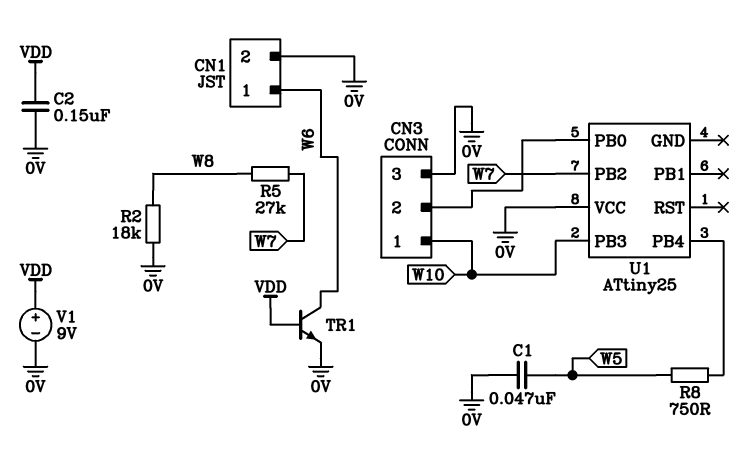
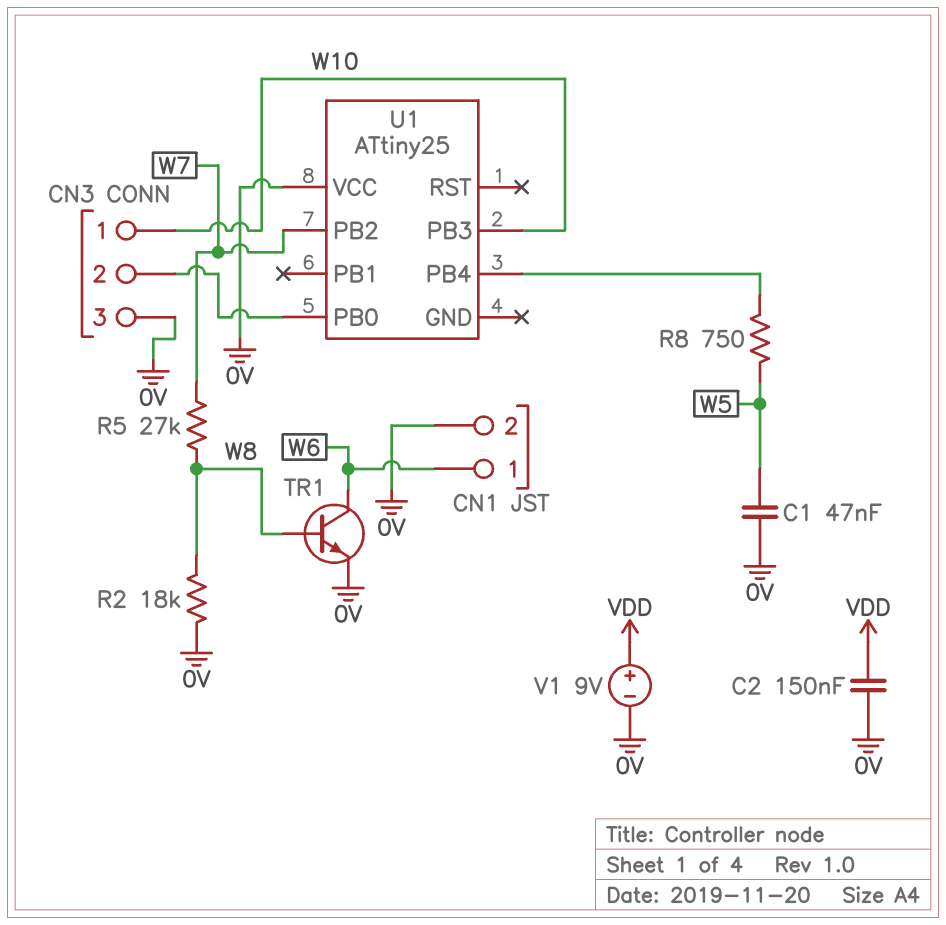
TR1: NPN (B VDD, C W6, E 0V) -> NPN (B W8, C W6, E 0V)

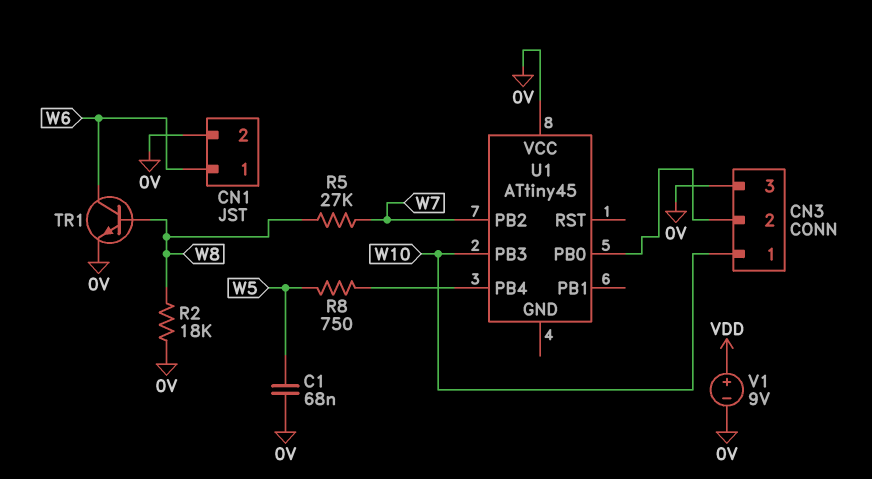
C1: 47nF (0V, W5) -> 68nF (0V, W5)
C2: 150nF (0V, VDD) -> none
U1: ATtiny25 -> ATtiny45

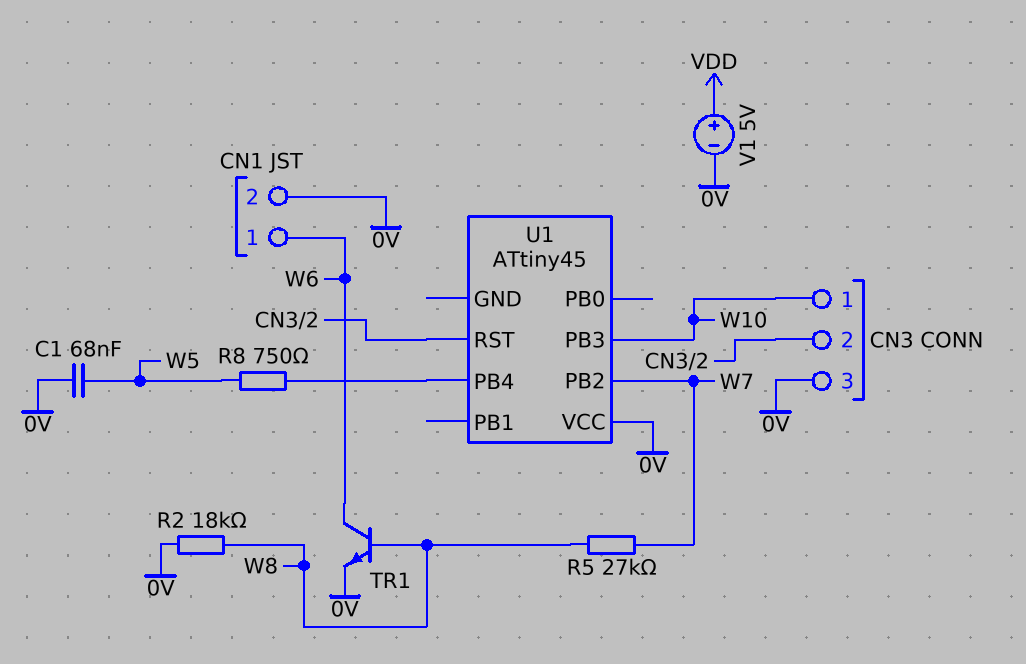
U1 pin PB0: CN3/2 -> none
U1 pin RST: none -> CN3/2
V1: 9V (plus VDD, minus 0V) -> 5V (plus VDD, minus 0V)

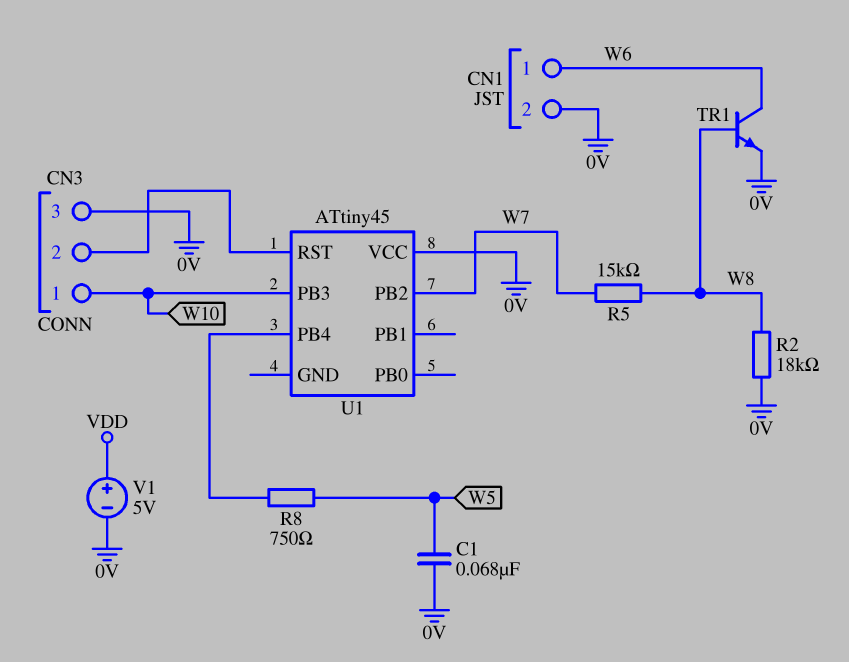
R5: 27k (W7, W8) -> 15k (W7, W8)

